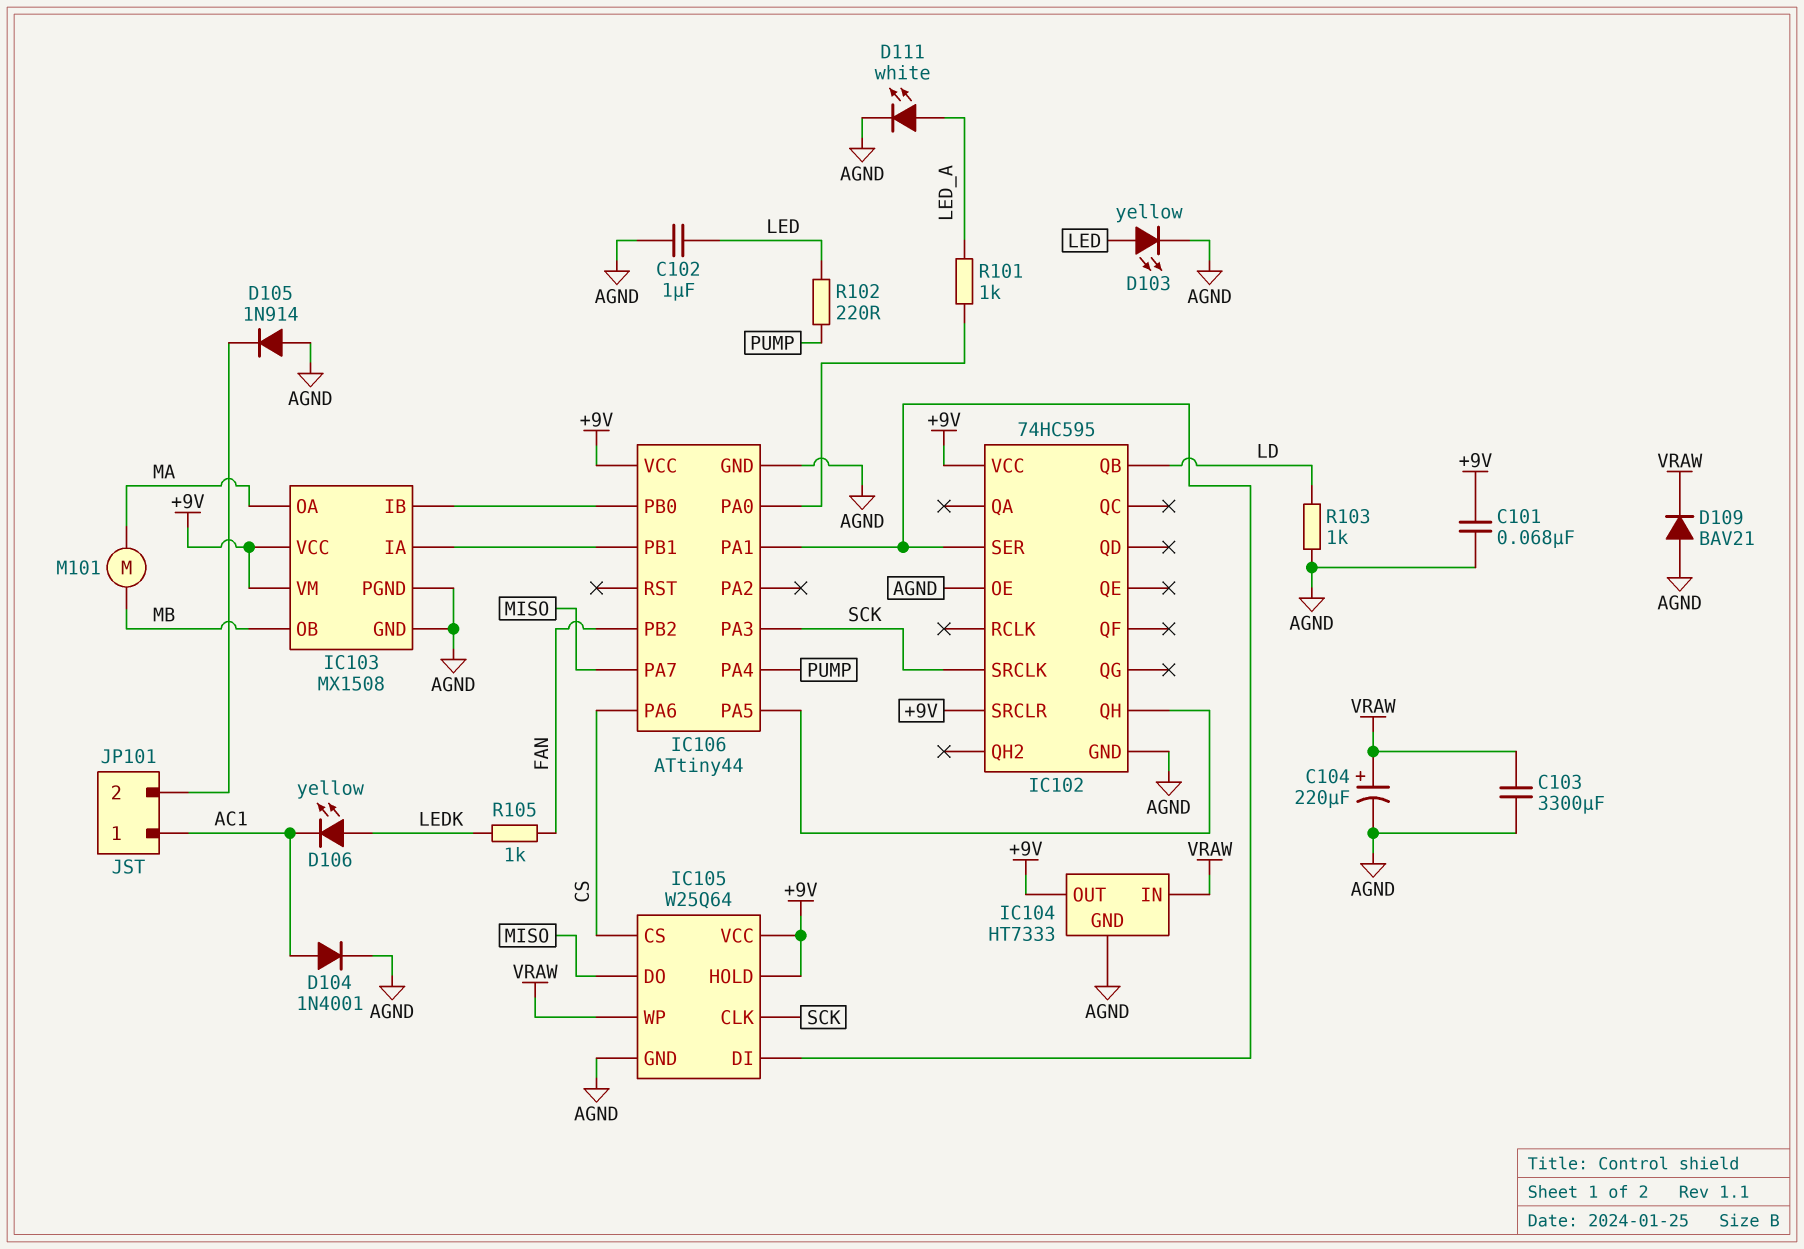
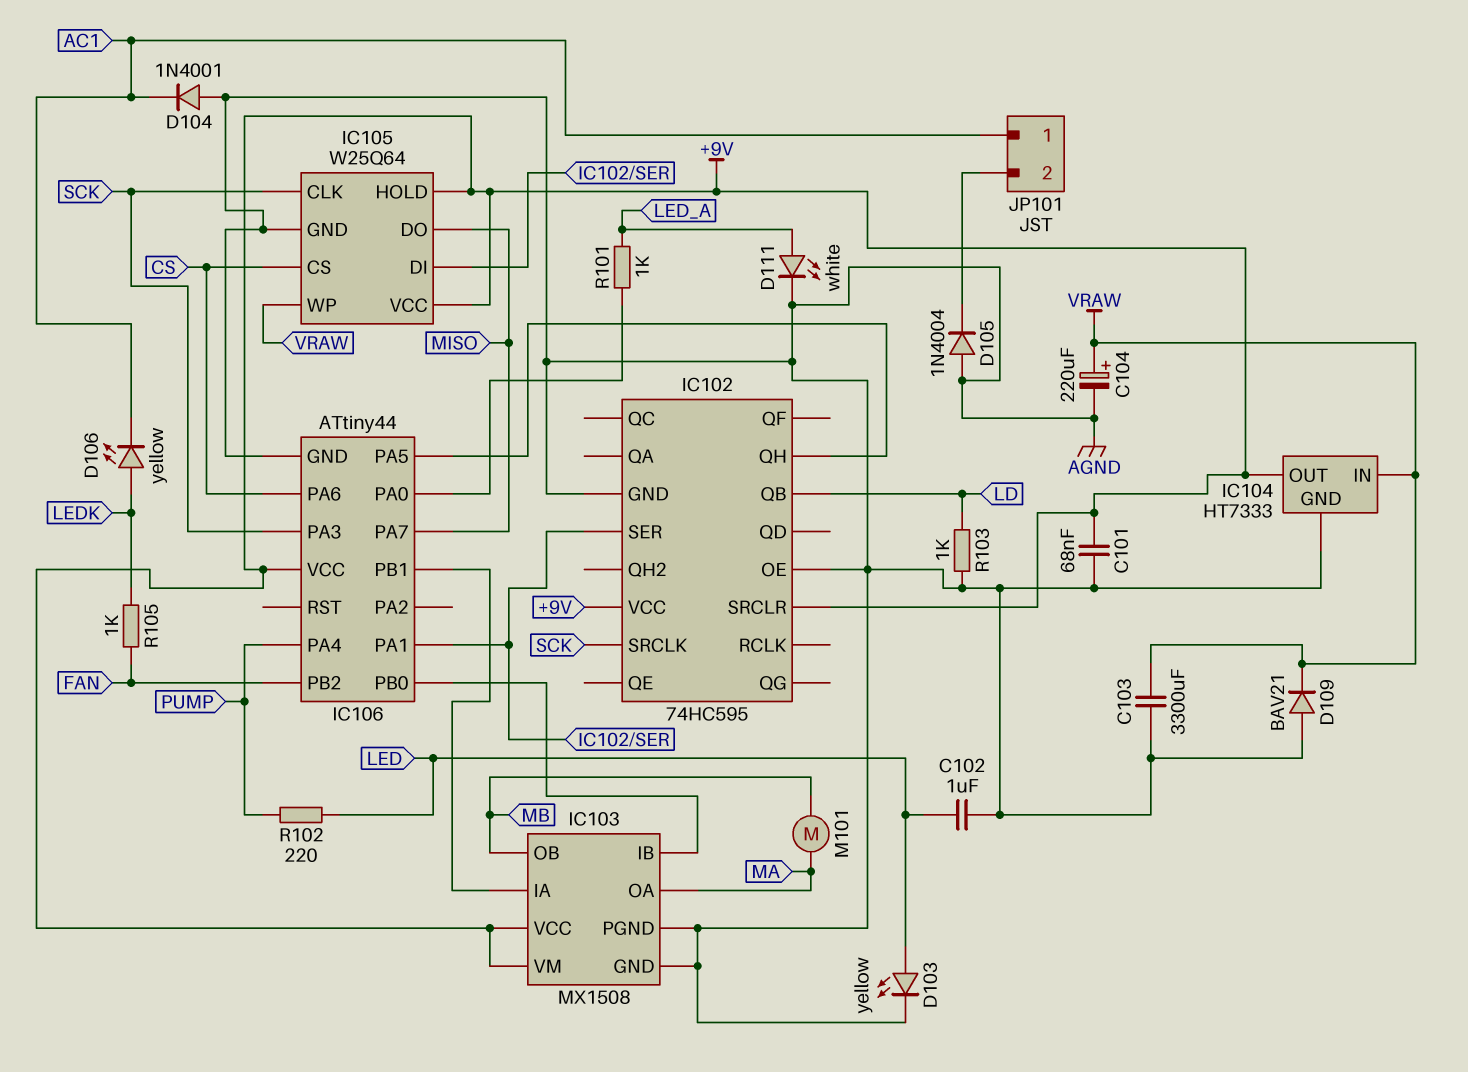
D104: diode 1N4001 (A AC1, K AGND) -> diode 1N4001 (A AGND, K AC1)
D105: diode 1N914 (A AGND, K JP101/2) -> diode 1N4004 (A AGND, K JP101/2)

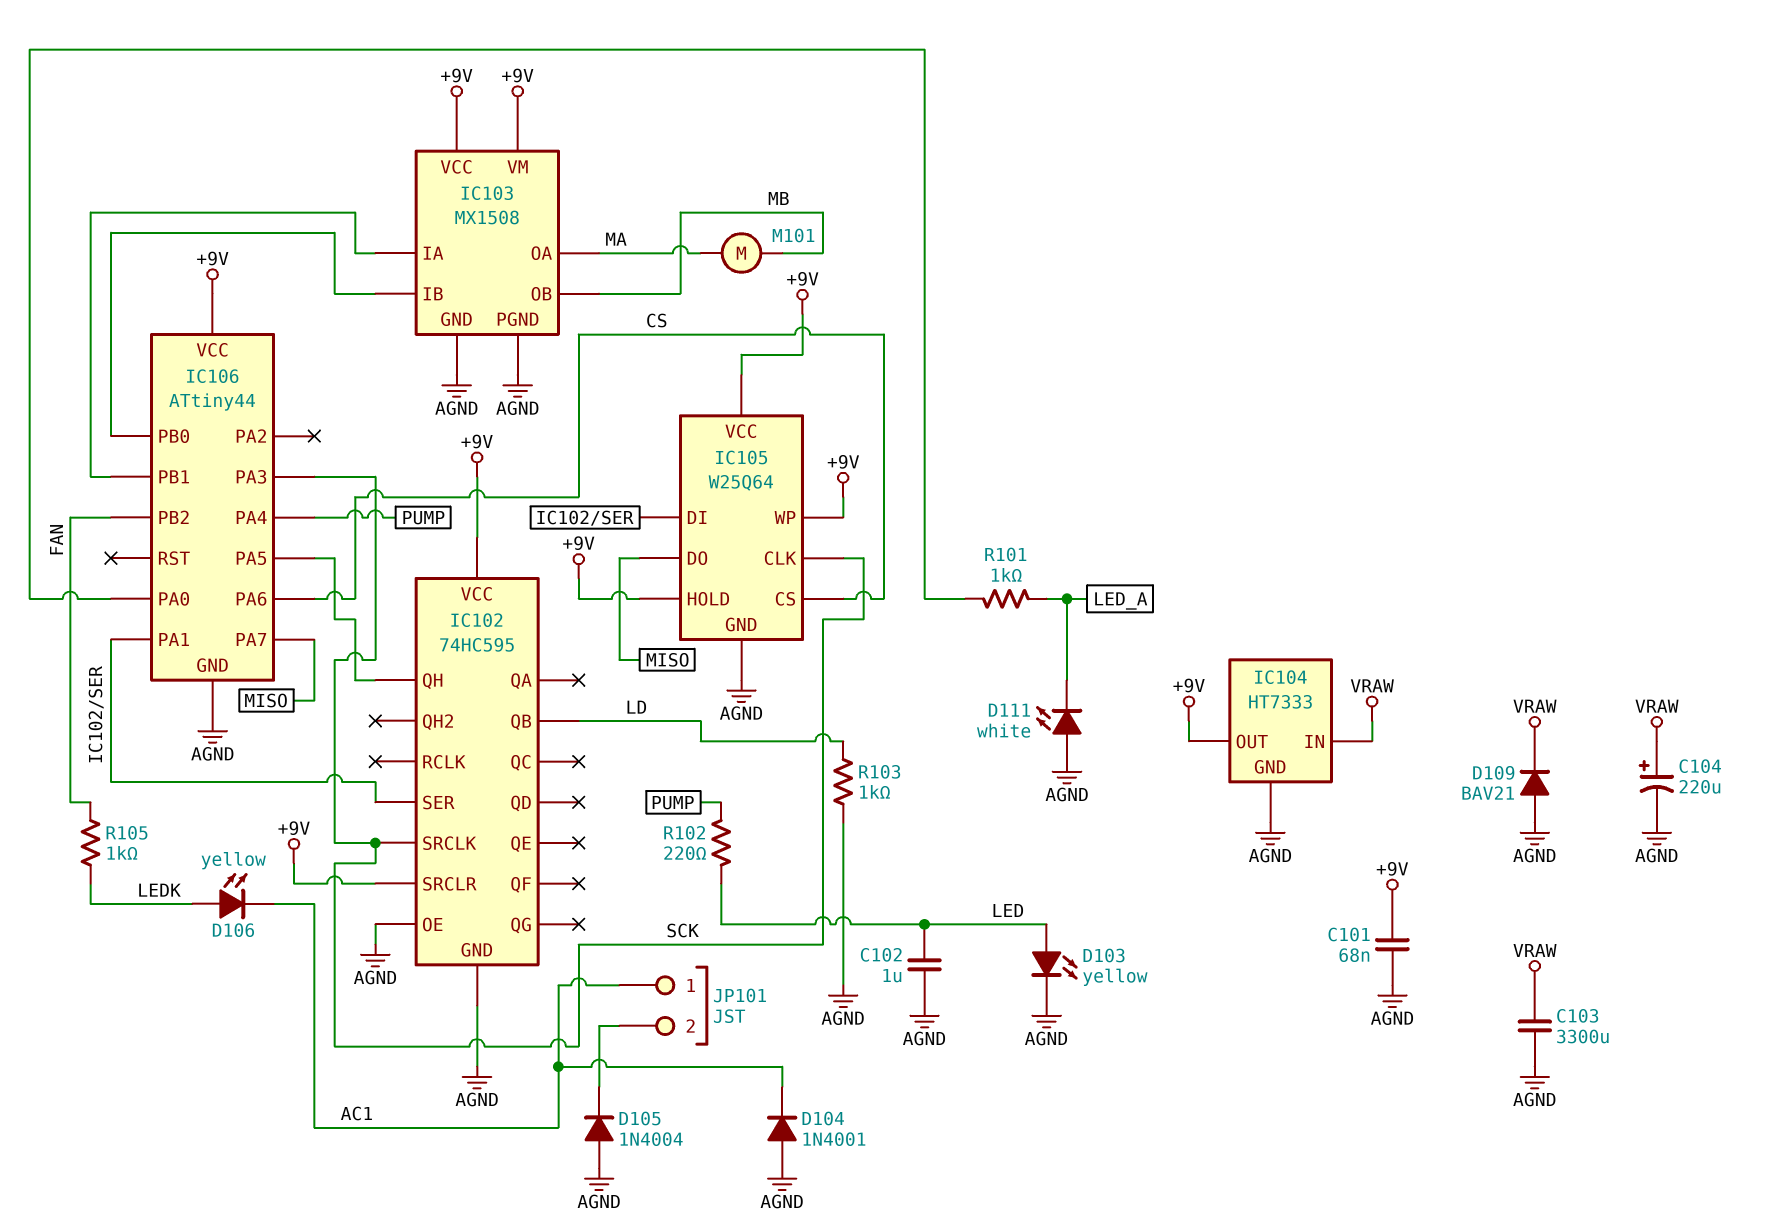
D111: LED white (A LED_A, K AGND) -> LED white (A AGND, K LED_A)
IC105 pin WP: VRAW -> +9V

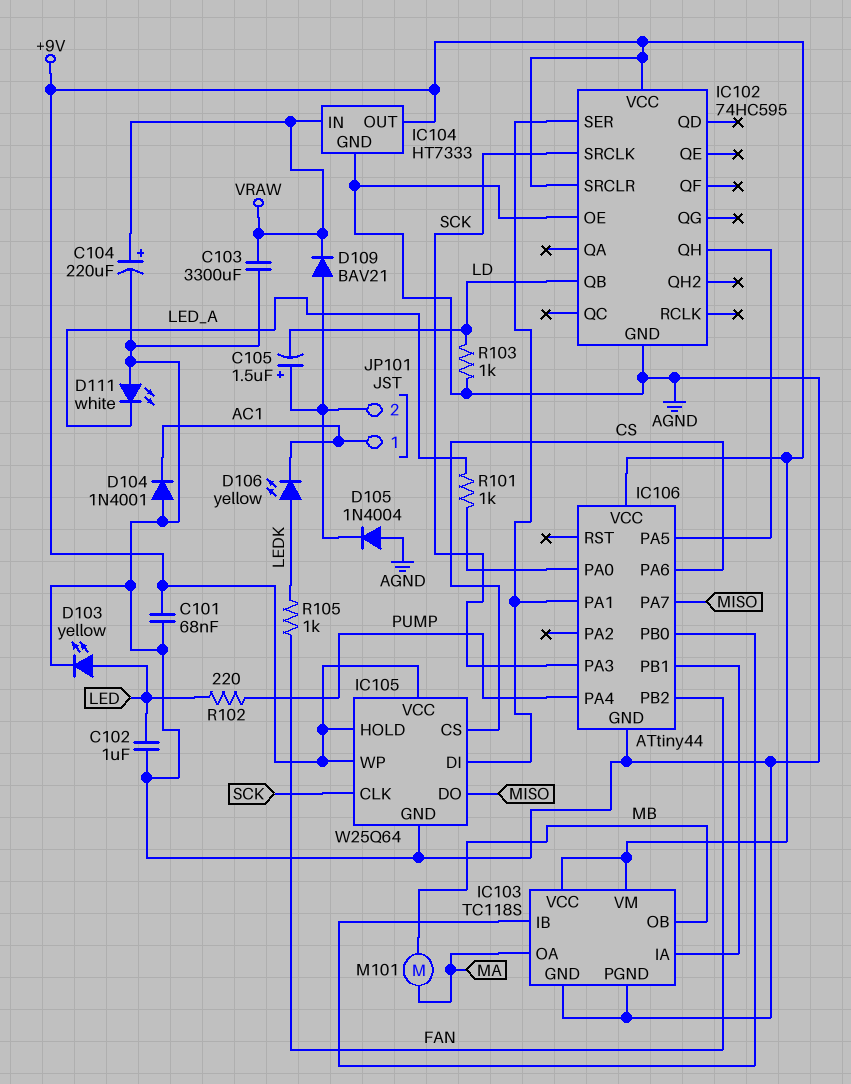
C105: none -> 1.5uF (plus JP101/2, minus LD)
D109: diode BAV21 (A AGND, K VRAW) -> diode BAV21 (A JP101/2, K VRAW)
IC103: MX1508 -> TC118S

